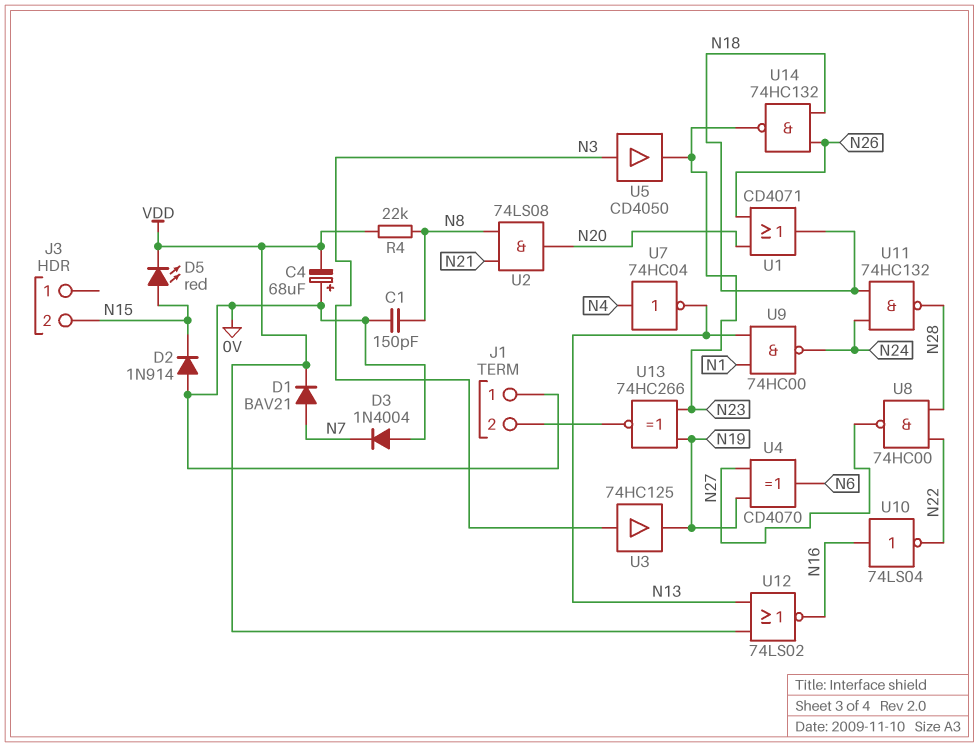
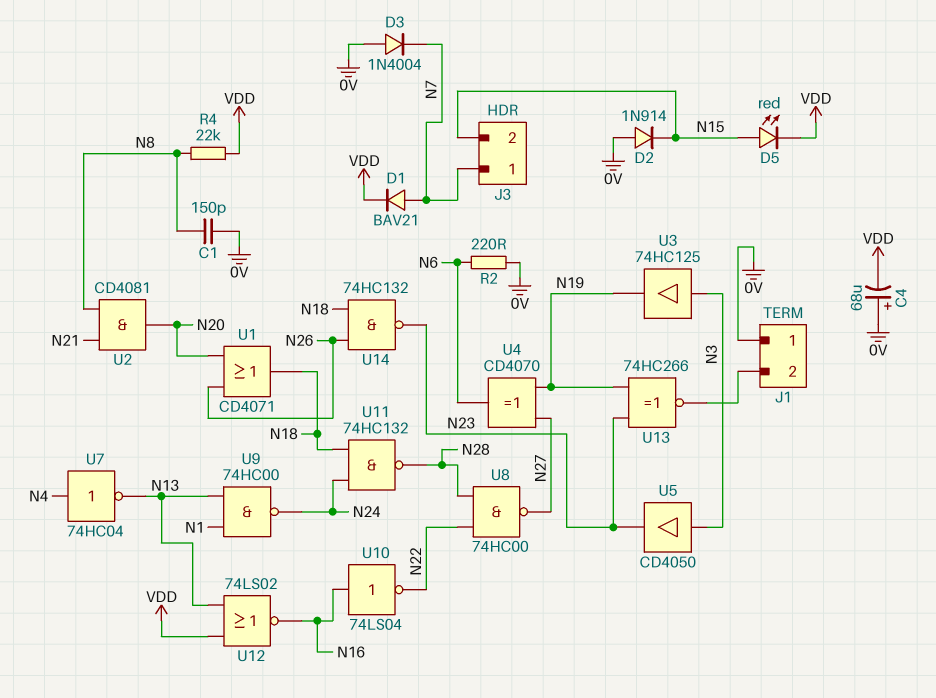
J3 pin 1: none -> N7
R2: none -> 220 (0V, N6)
U2: AND 74LS08 (in N8, in N21, out N20) -> AND CD4081 (in N8, in N21, out N20)

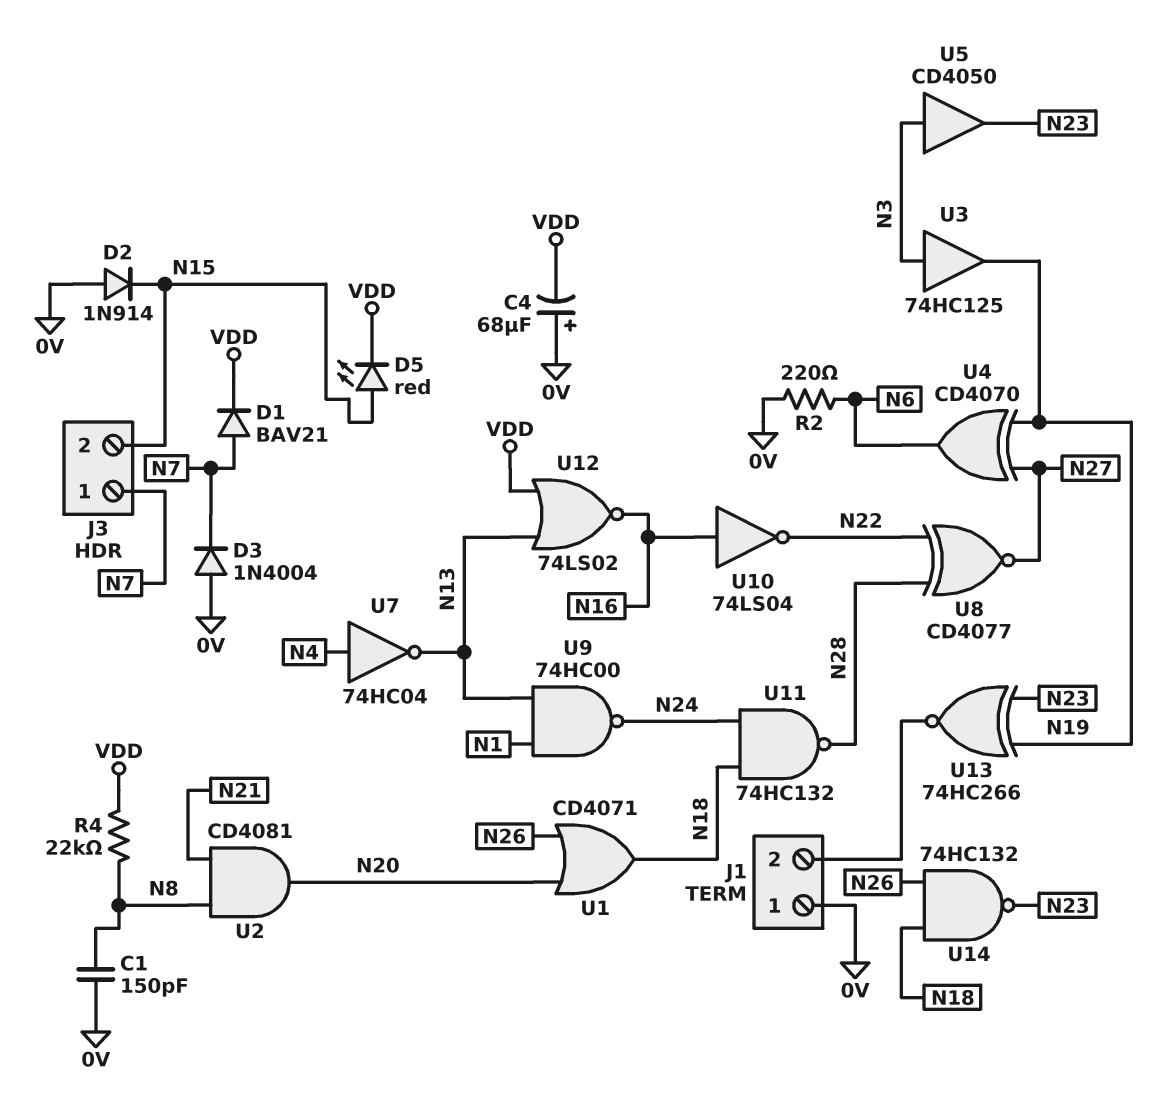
U8: NAND 74HC00 (in N22, in N28, out N27) -> XNOR CD4077 (in N22, in N28, out N27)

